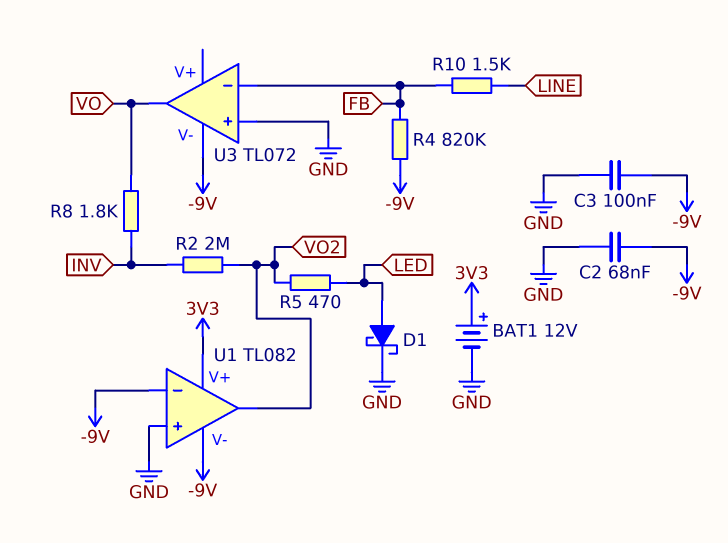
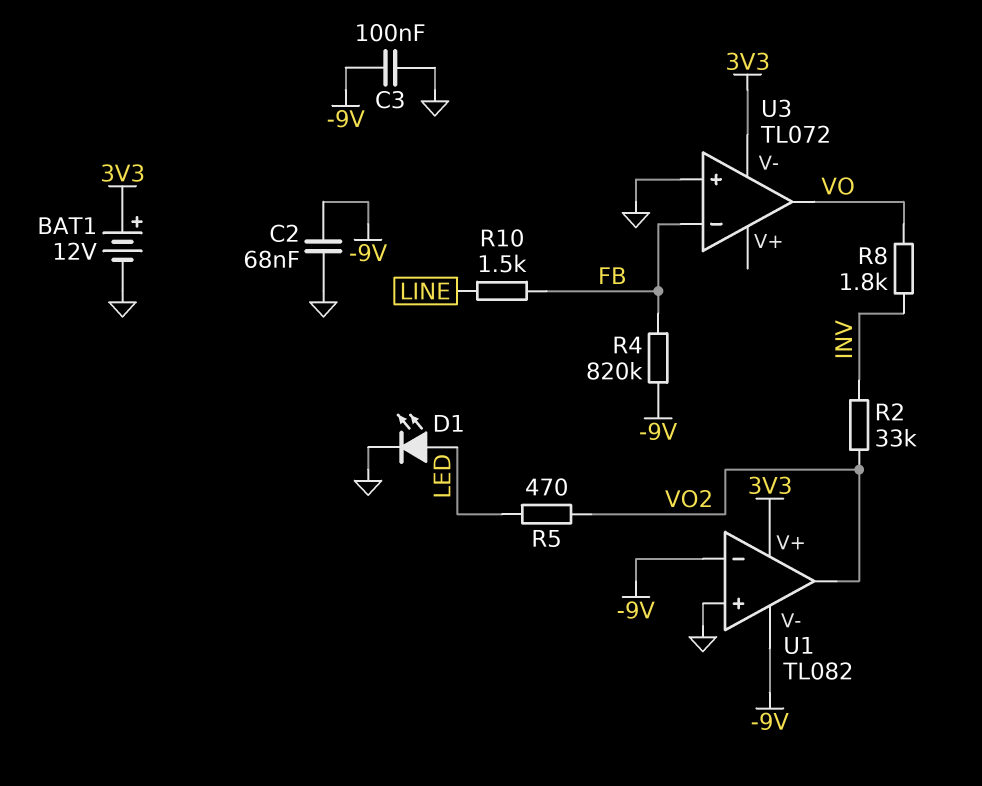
D1: schottky (A LED, K GND) -> LED (A LED, K GND)
R2: 2M (INV, VO2) -> 33k (INV, VO2)
U3 pin V-: -9V -> 3V3

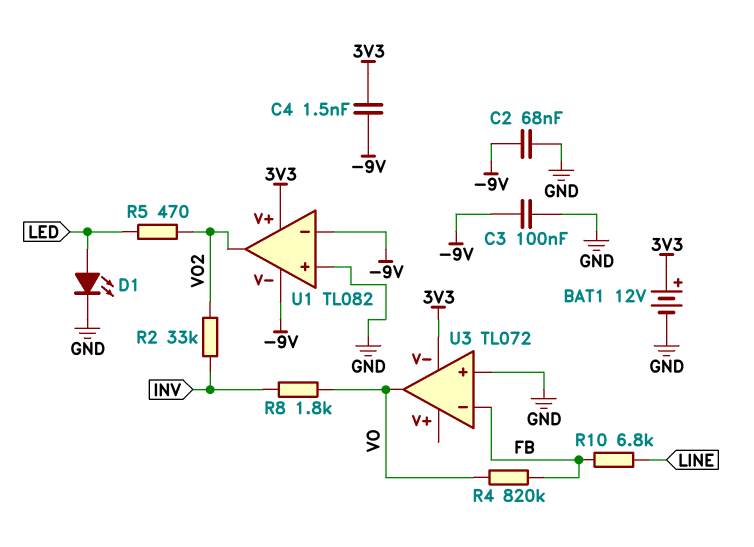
C4: none -> 1.5nF (-9V, 3V3)
R4: 820k (-9V, FB) -> 820k (FB, VO)
R10: 1.5k (FB, LINE) -> 6.8k (FB, LINE)

